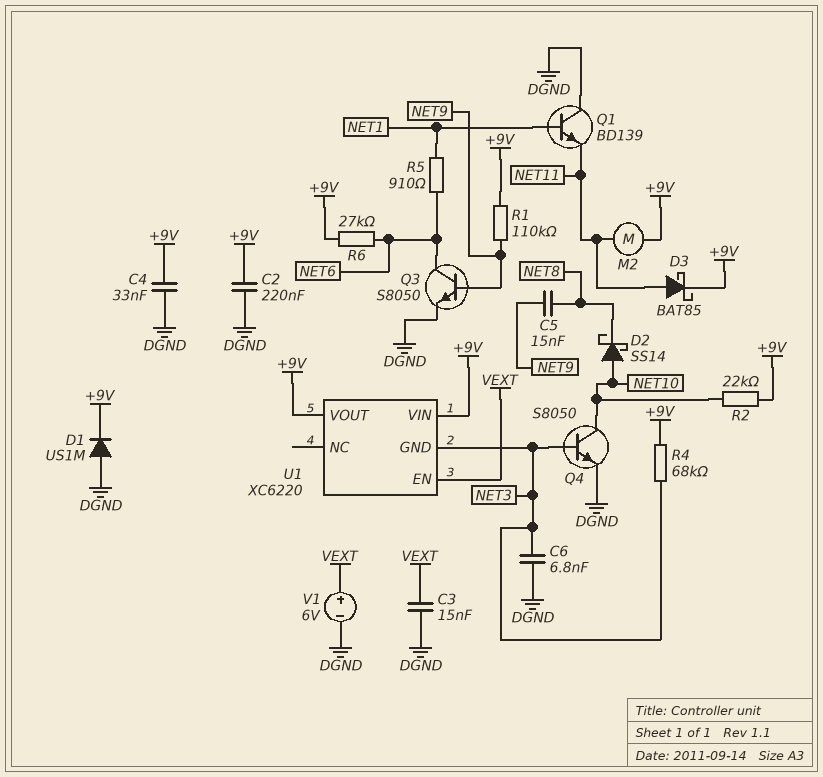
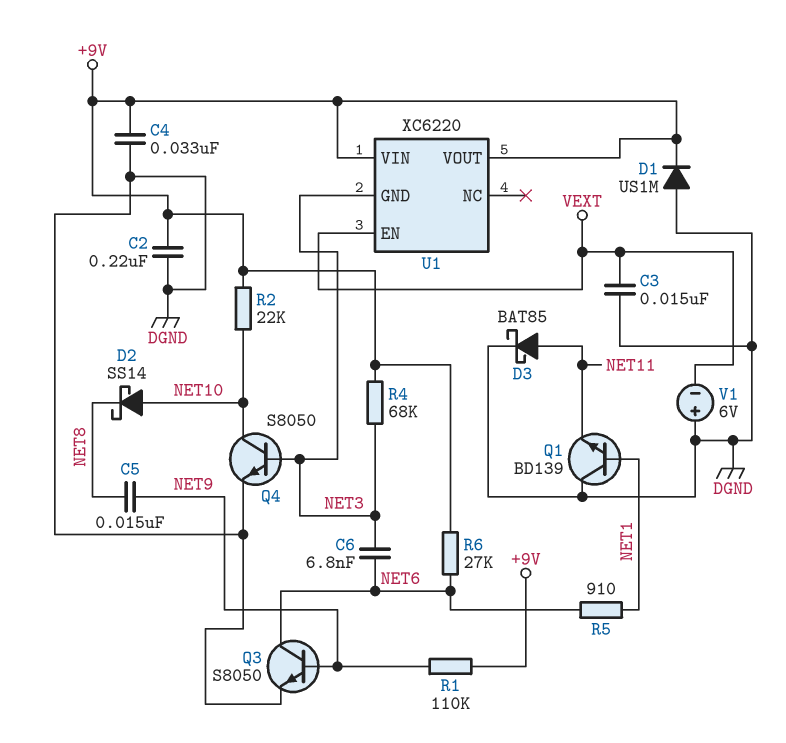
C6: 6.8nF (DGND, NET3) -> 6.8nF (NET3, NET6)
D3: schottky BAT85 (A NET11, K +9V) -> schottky BAT85 (A NET11, K DGND)
M2: motor (+9V, NET11) -> none
V1: 6V (plus VEXT, minus DGND) -> 6V (plus DGND, minus VEXT)

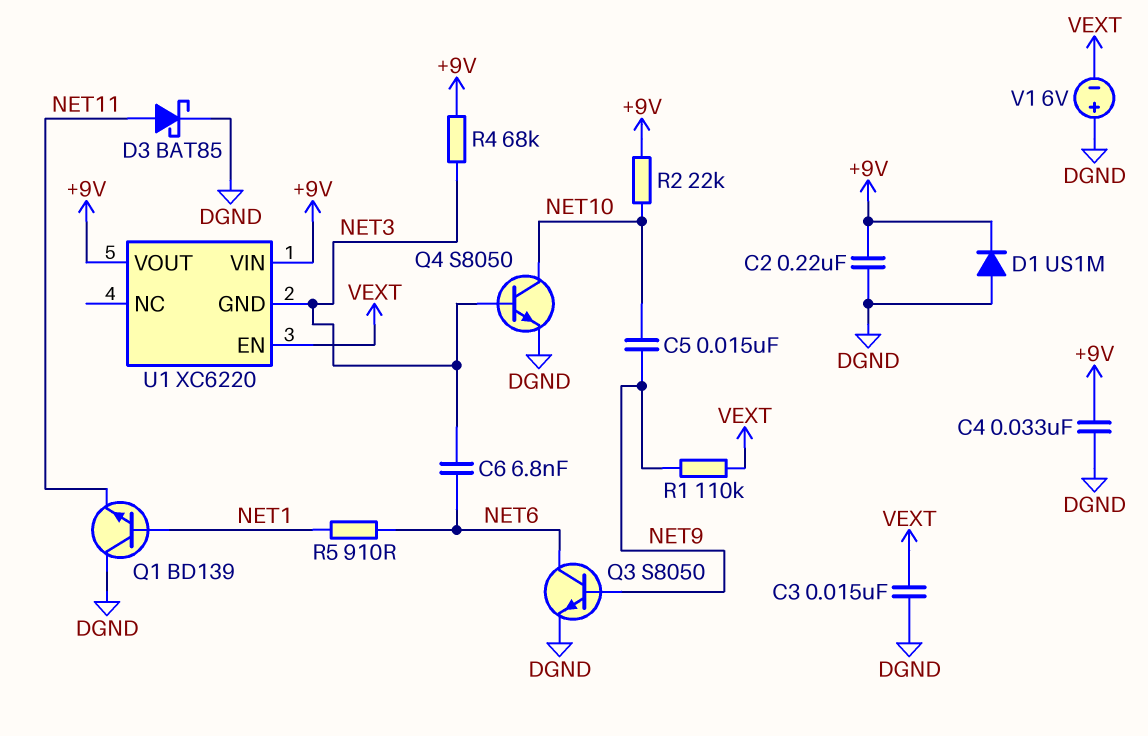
C5: 15nF (NET8, NET9) -> 15nF (NET9, NET10)
D2: schottky SS14 (A NET10, K NET8) -> none
R1: 110k (+9V, NET9) -> 110k (NET9, VEXT)
R6: 27k (+9V, NET6) -> none

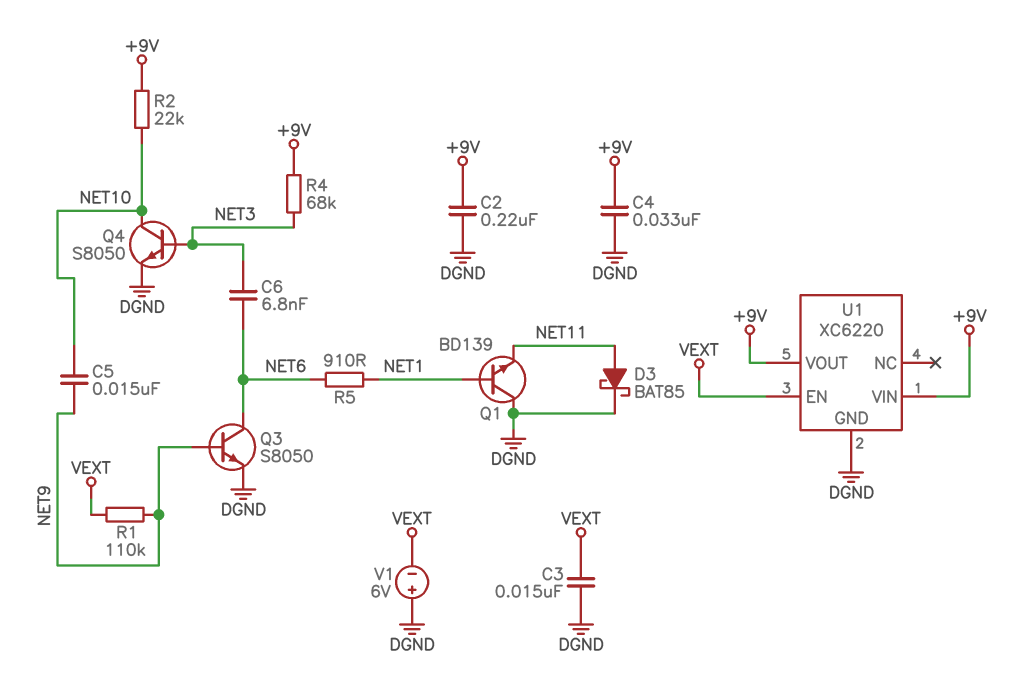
D1: diode US1M (A DGND, K +9V) -> none
U1 pin GND: NET3 -> DGND

